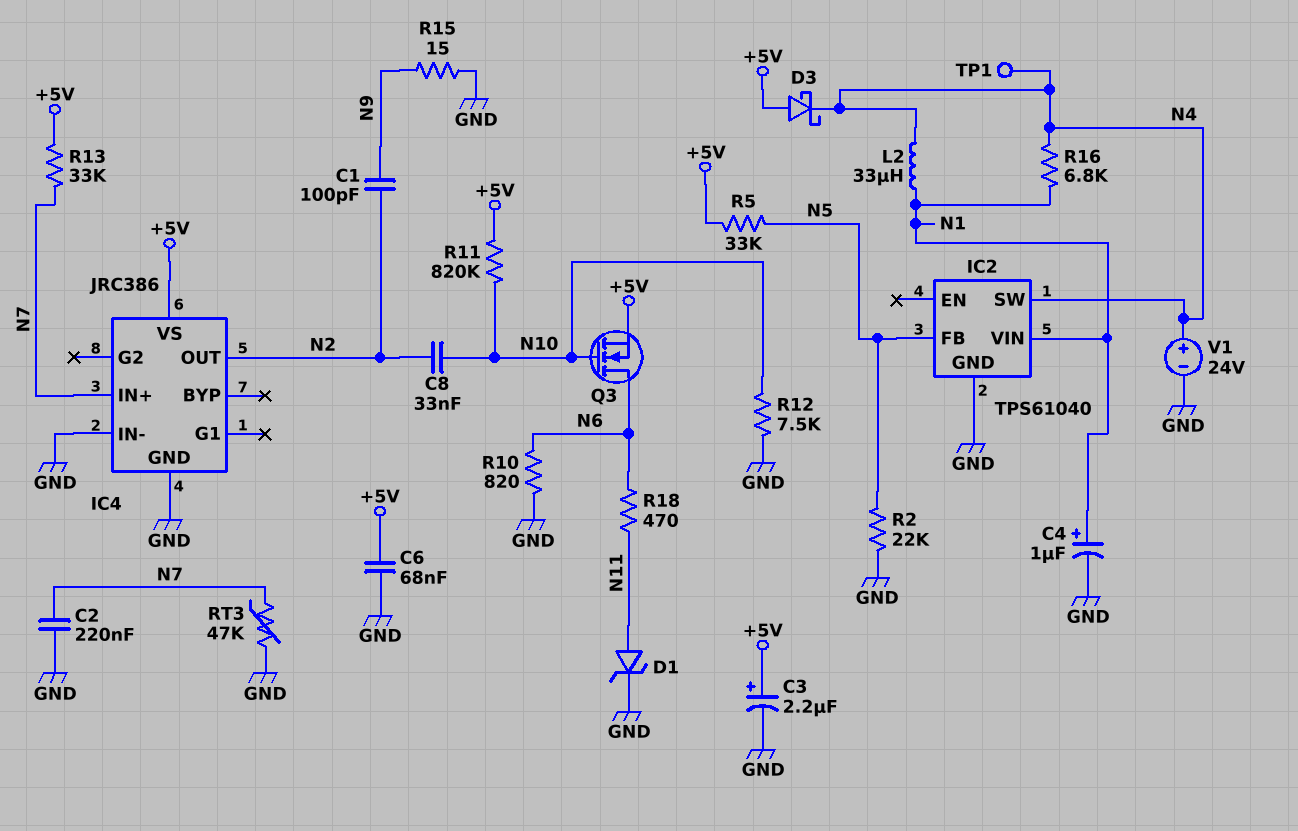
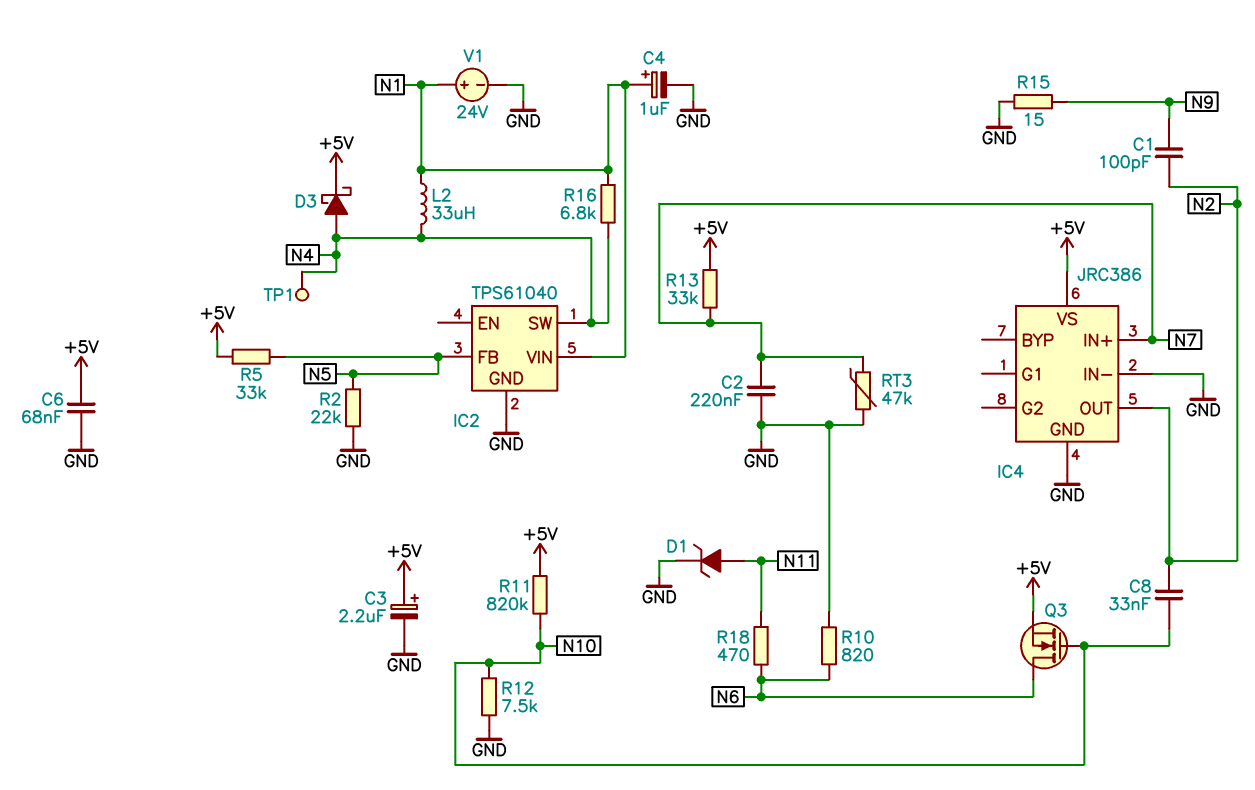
D3: schottky (A +5V, K N4) -> schottky (A N4, K +5V)
V1: 24V (plus N4, minus GND) -> 24V (plus N1, minus GND)

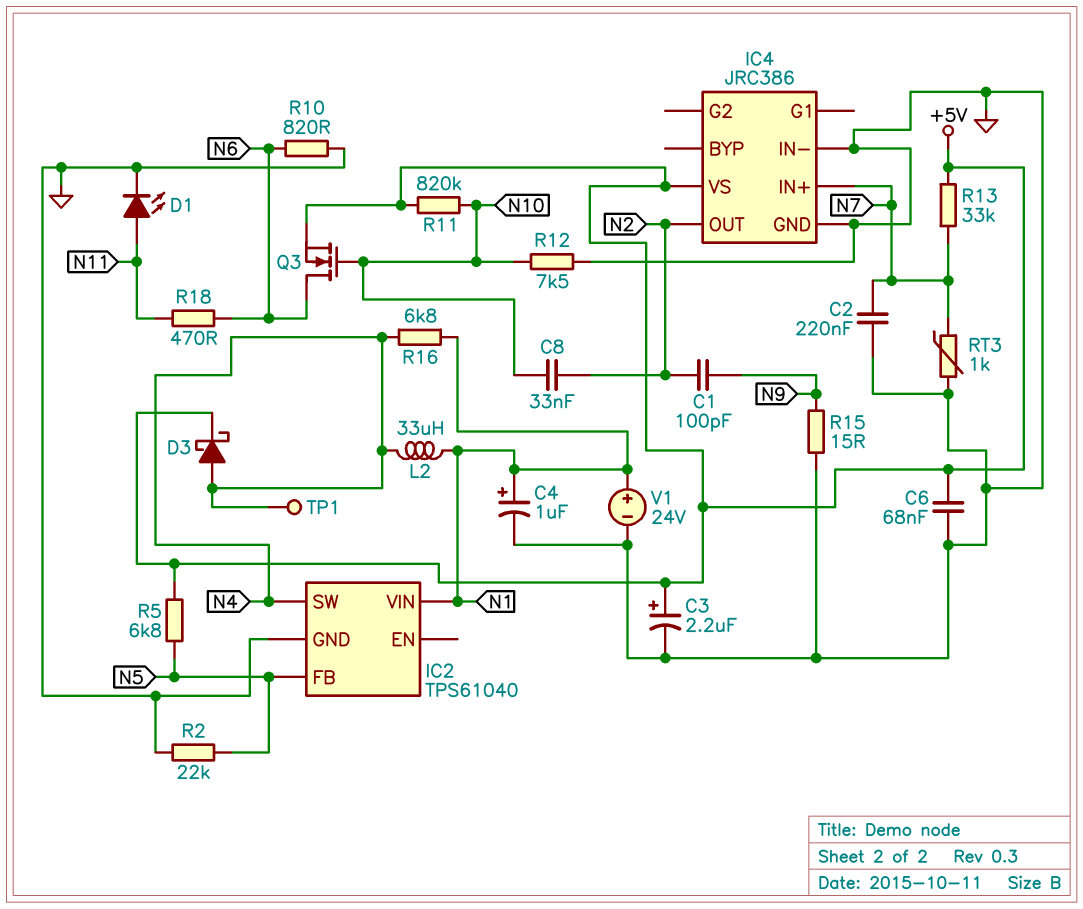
D1: zener (A N11, K GND) -> LED (A N11, K GND)
R5: 33k (+5V, N5) -> 6.8k (+5V, N5)
RT3: 47k (GND, N7) -> 1k (GND, N7)

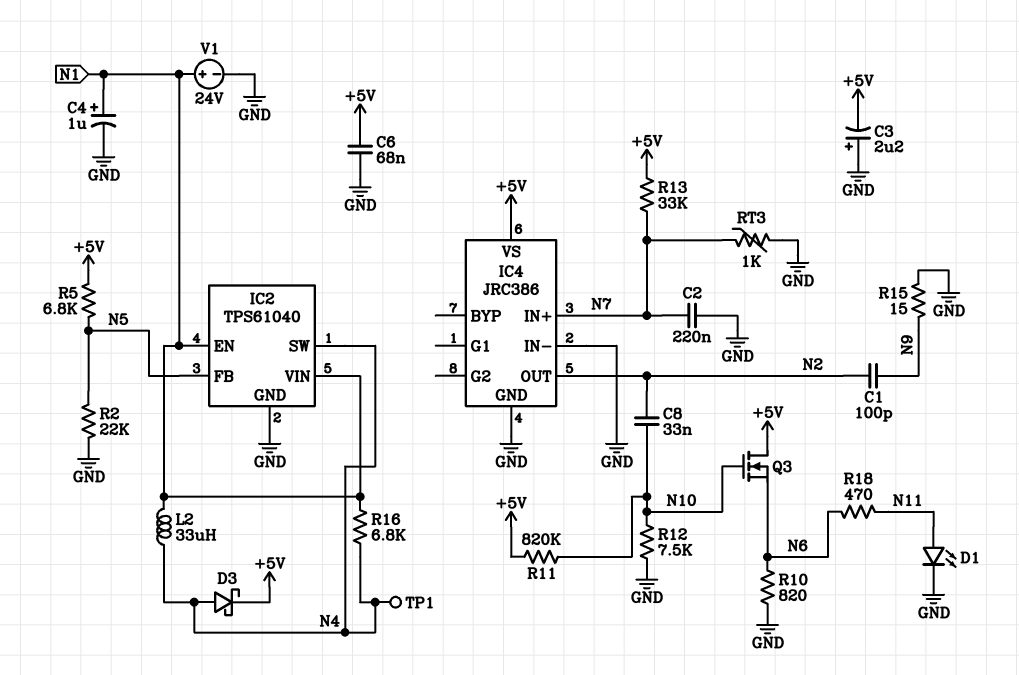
C3: 2.2uF (plus +5V, minus GND) -> 2.2uF (plus GND, minus +5V)
IC2 pin EN: none -> N1
Q3: NMOS (G N10, D N6, S +5V) -> NMOS (G N10, D +5V, S N6)

